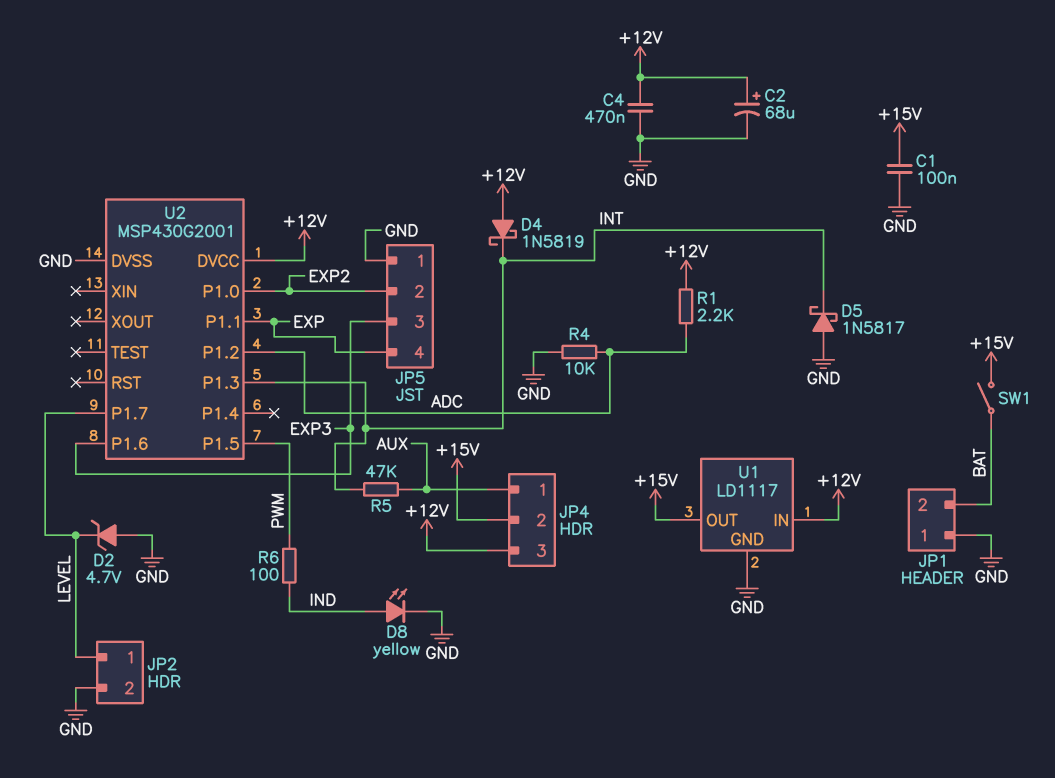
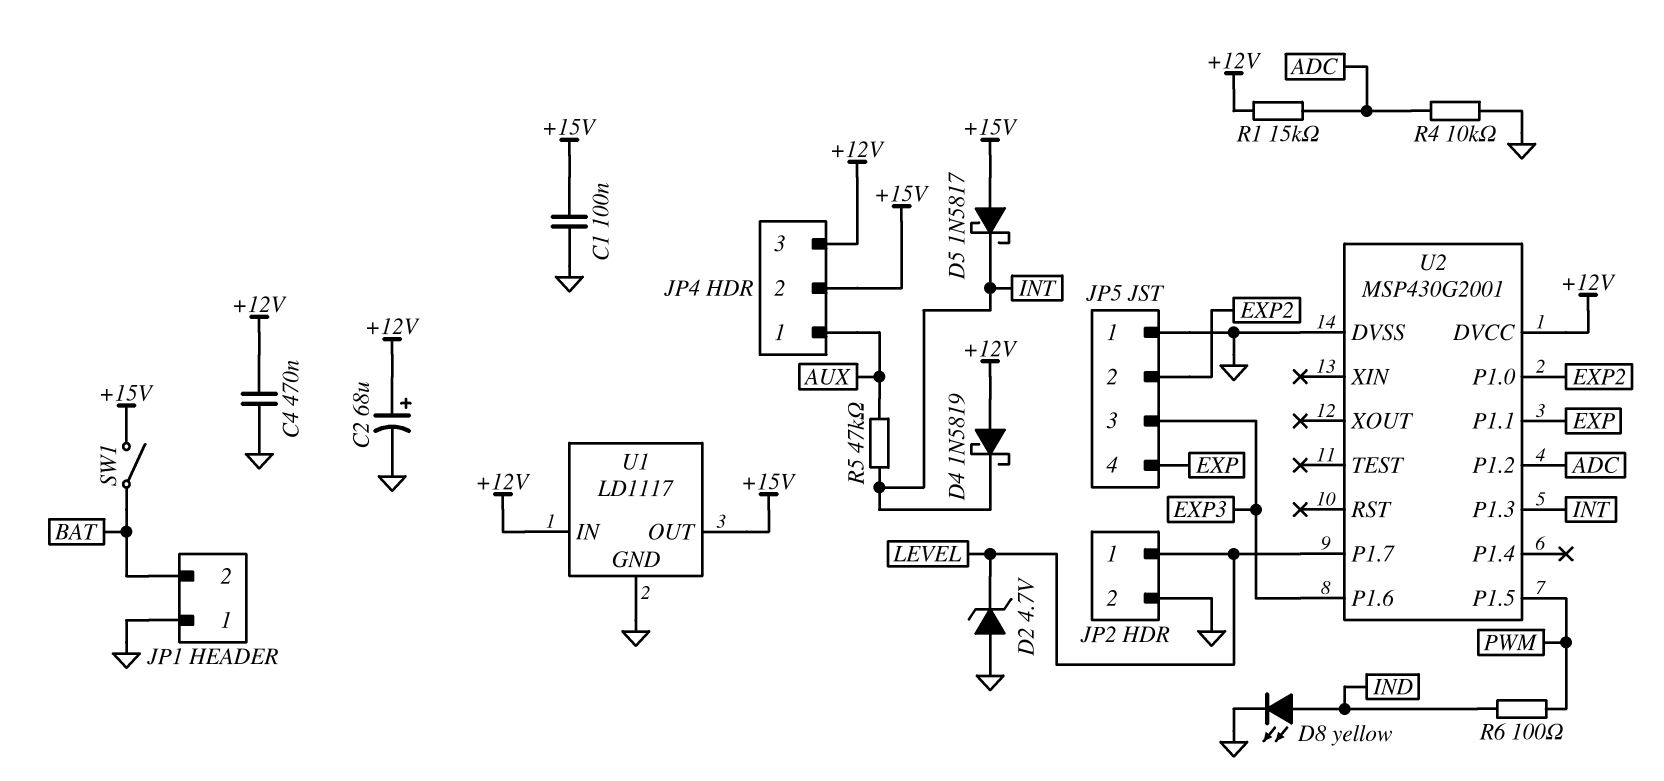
D5: schottky 1N5817 (A GND, K INT) -> schottky 1N5817 (A +15V, K INT)
R1: 2.2k (+12V, ADC) -> 15k (+12V, ADC)

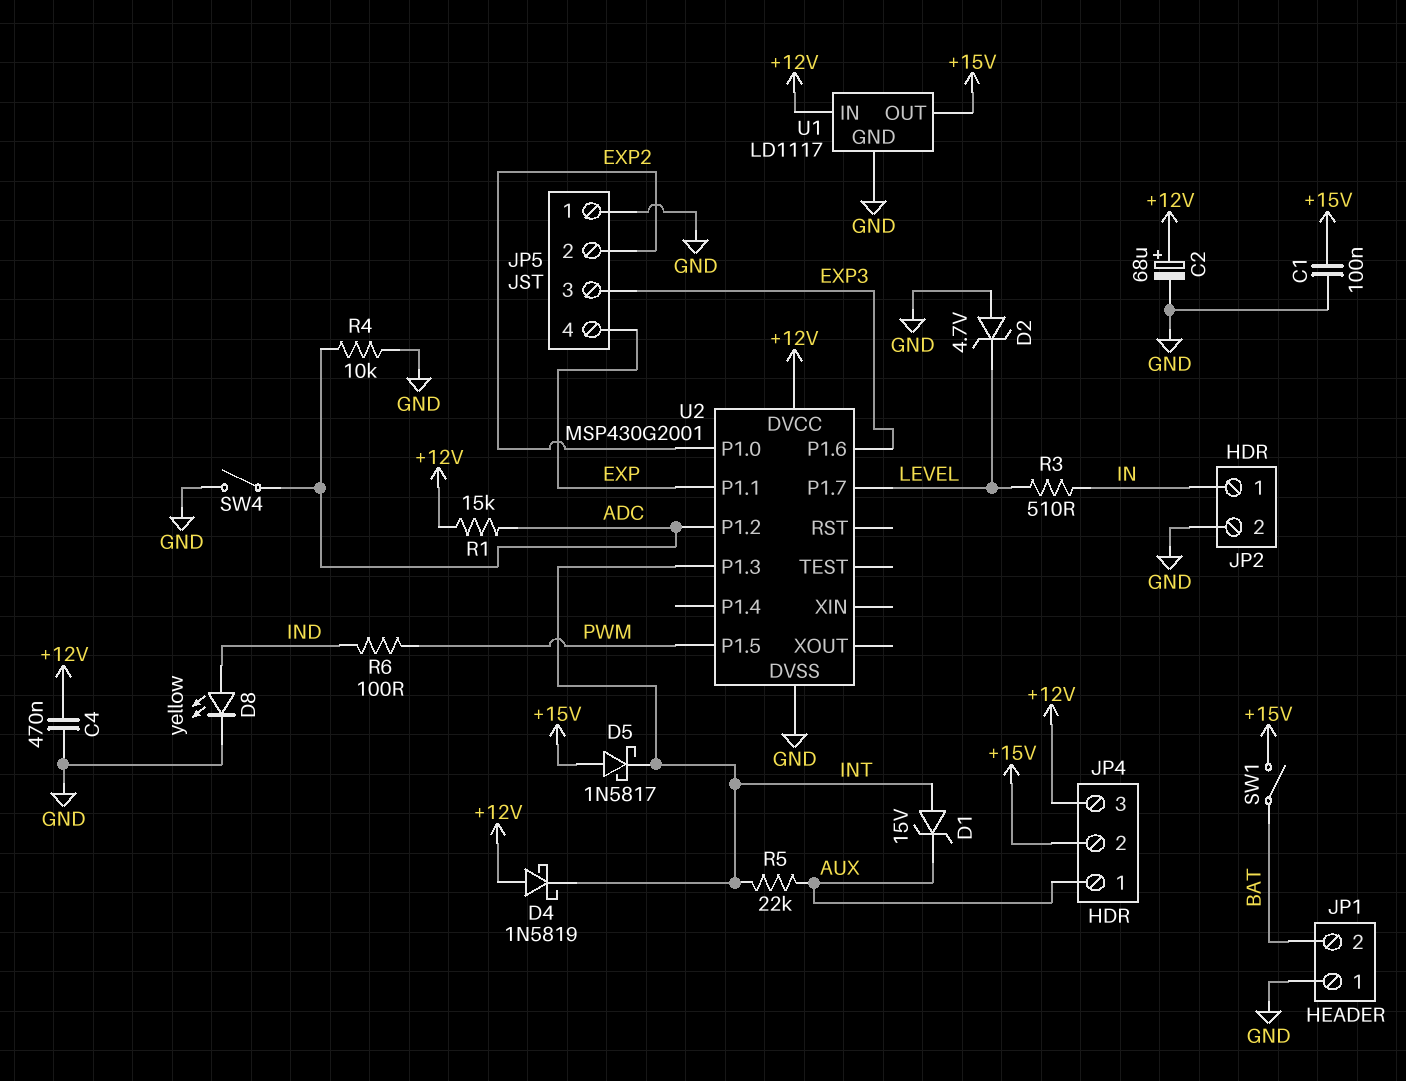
D1: none -> zener 15V (A INT, K AUX)
JP2 pin 1: LEVEL -> IN
R3: none -> 510 (IN, LEVEL)
R5: 47k (AUX, INT) -> 22k (AUX, INT)
SW4: none -> switch (ADC, GND)

